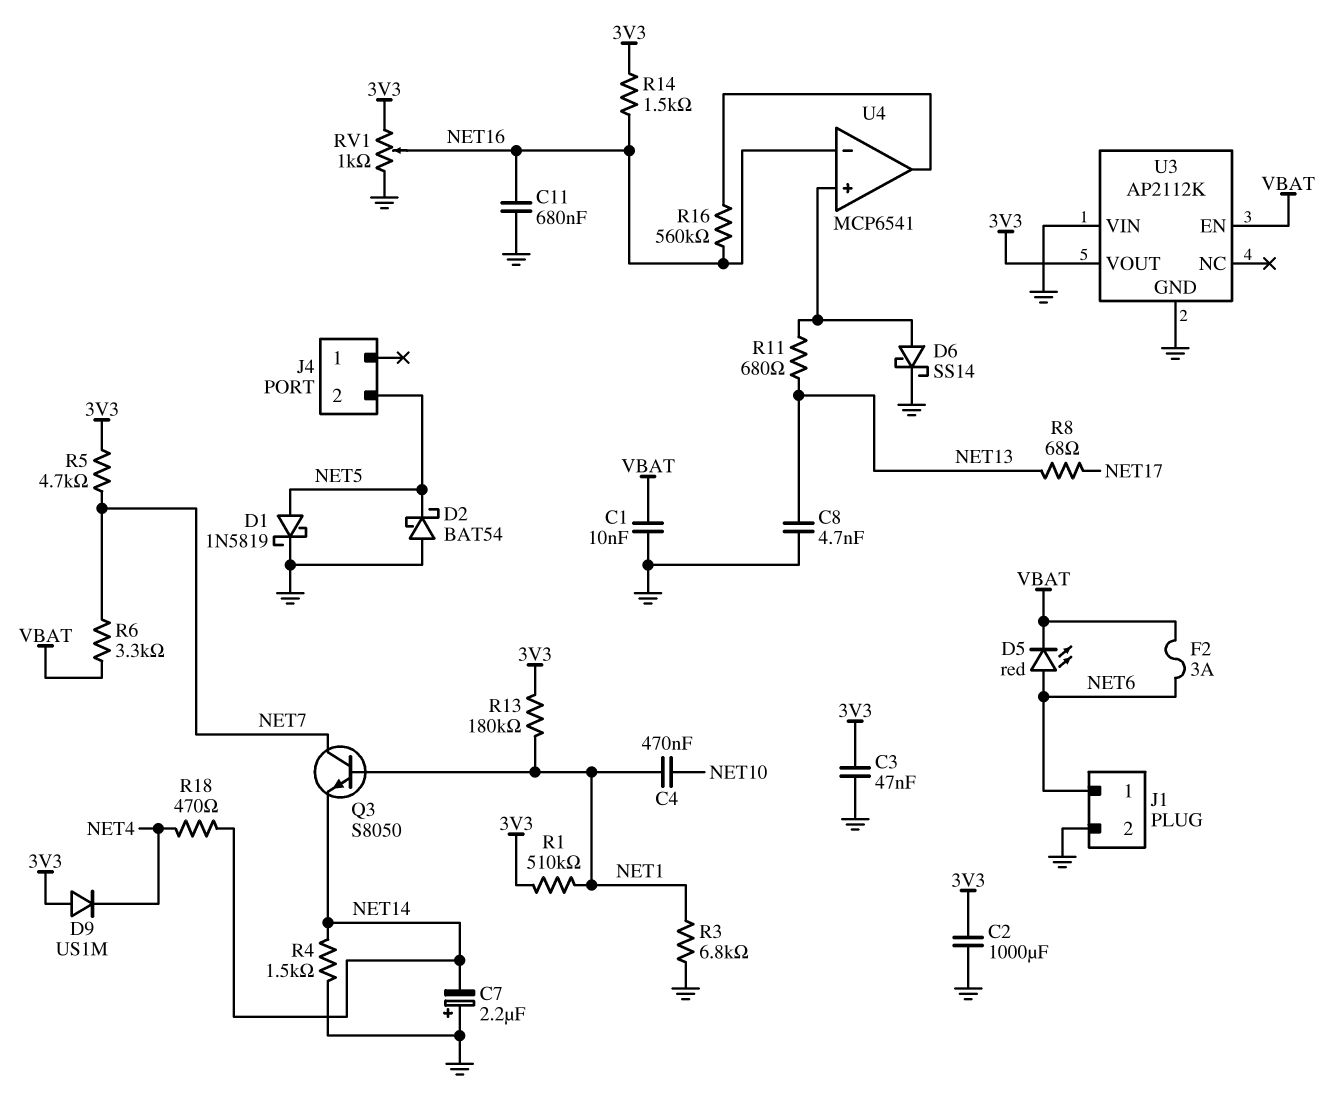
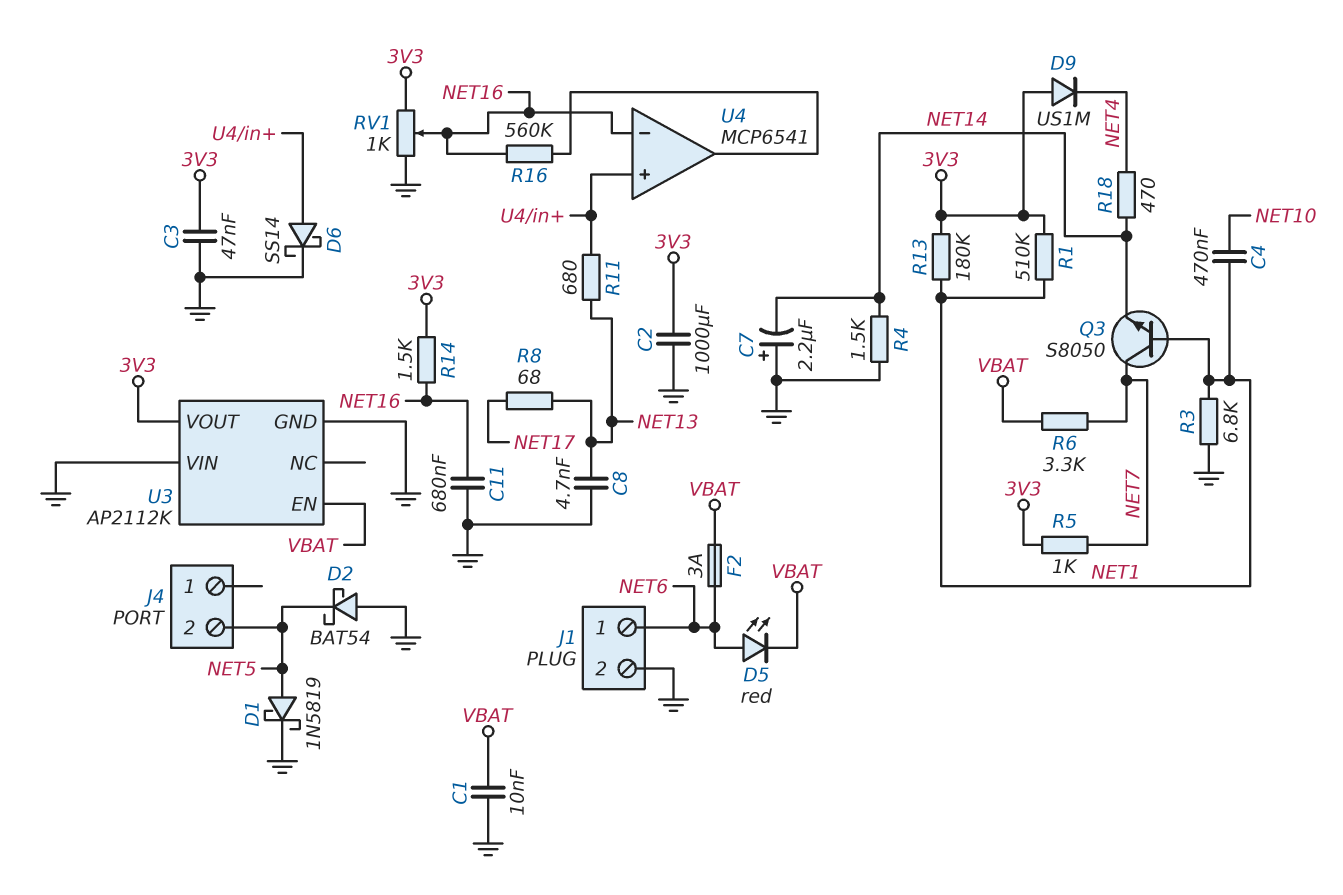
R5: 4.7k (3V3, NET7) -> 1k (3V3, NET7)

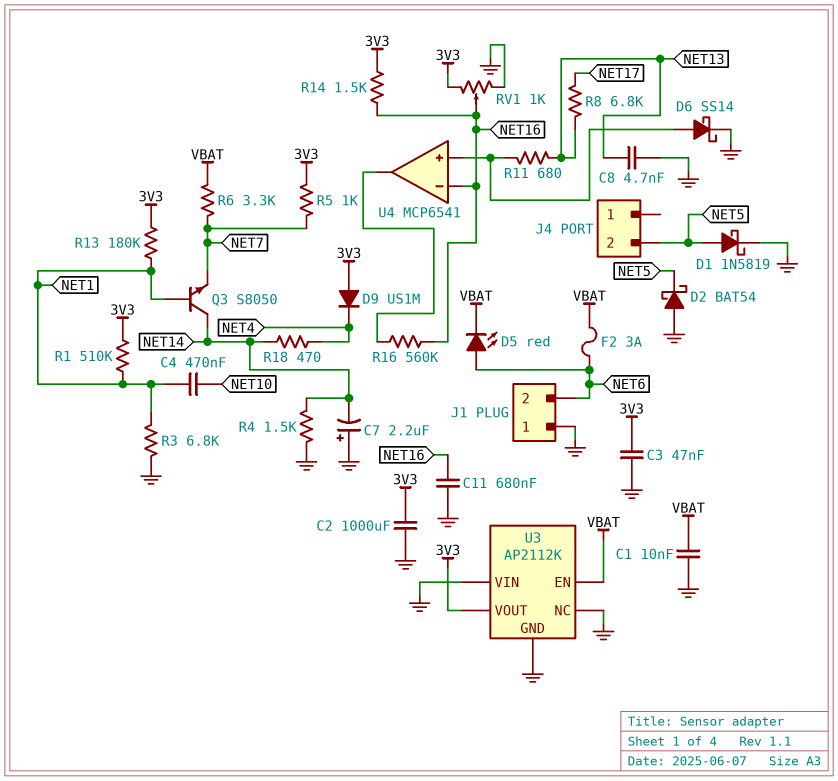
J1 pin 1: NET6 -> GND
J1 pin 2: GND -> NET6
Q3: NPN S8050 (B NET1, C NET7, E NET14) -> NPN S8050 (B NET1, C NET14, E NET7)
R8: 68 (NET13, NET17) -> 6.8k (NET13, NET17)
U3 pin NC: none -> GND

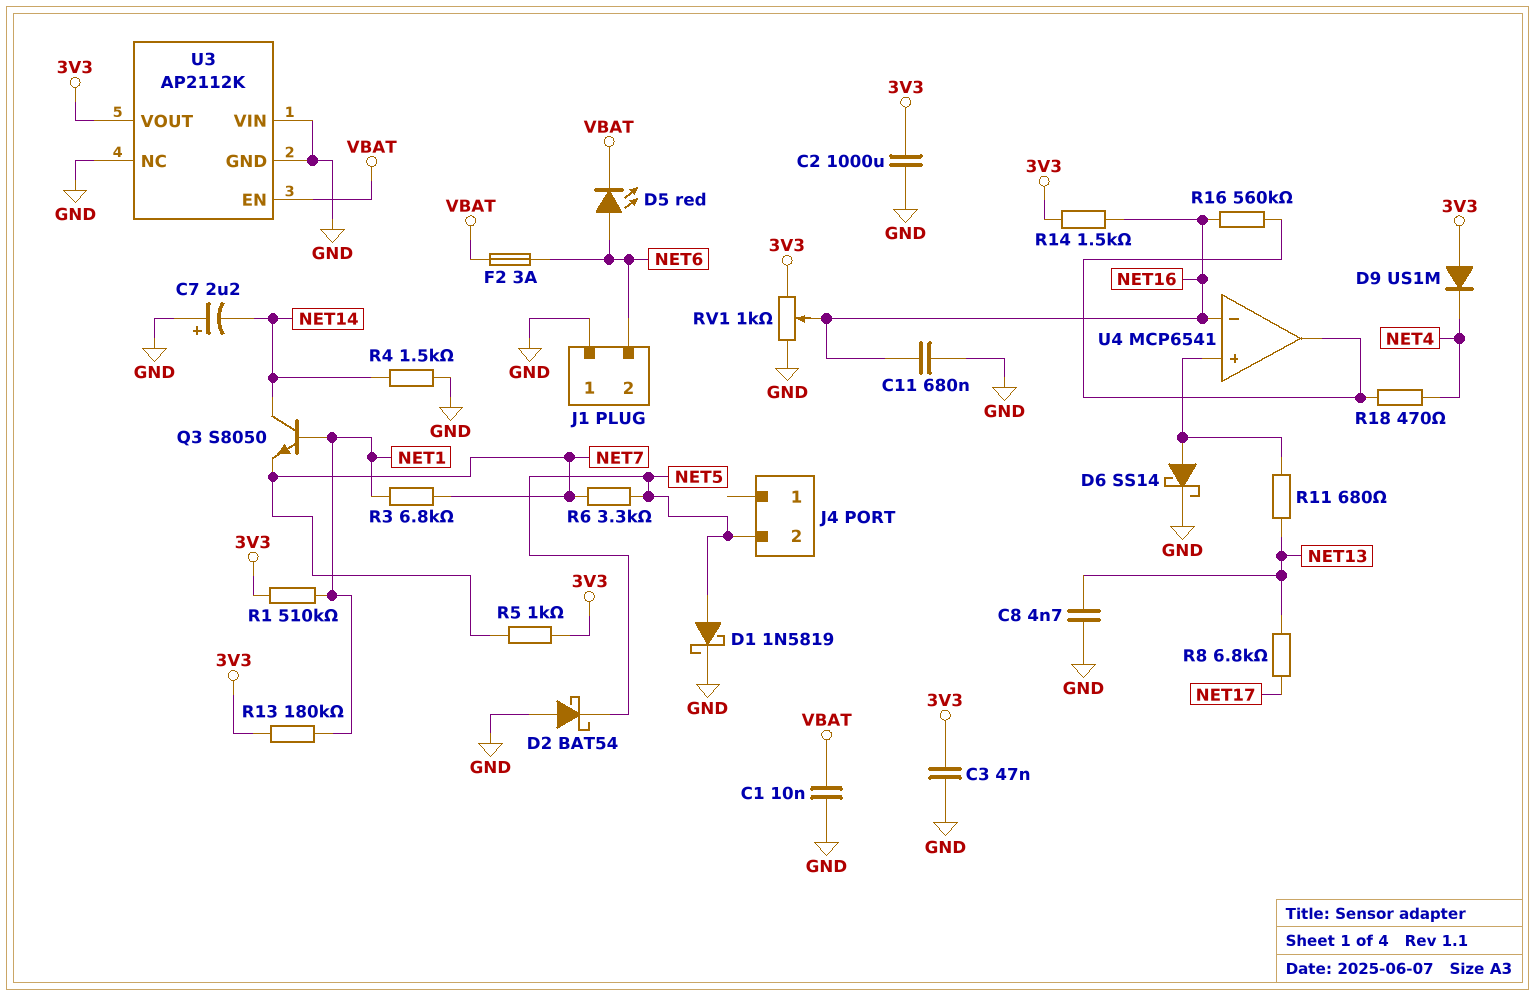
C4: 470nF (NET1, NET10) -> none
R3: 6.8k (GND, NET1) -> 6.8k (NET1, NET7)
R6: 3.3k (NET7, VBAT) -> 3.3k (NET5, NET7)
R18: 470 (NET4, NET14) -> 470 (NET4, U4/out)

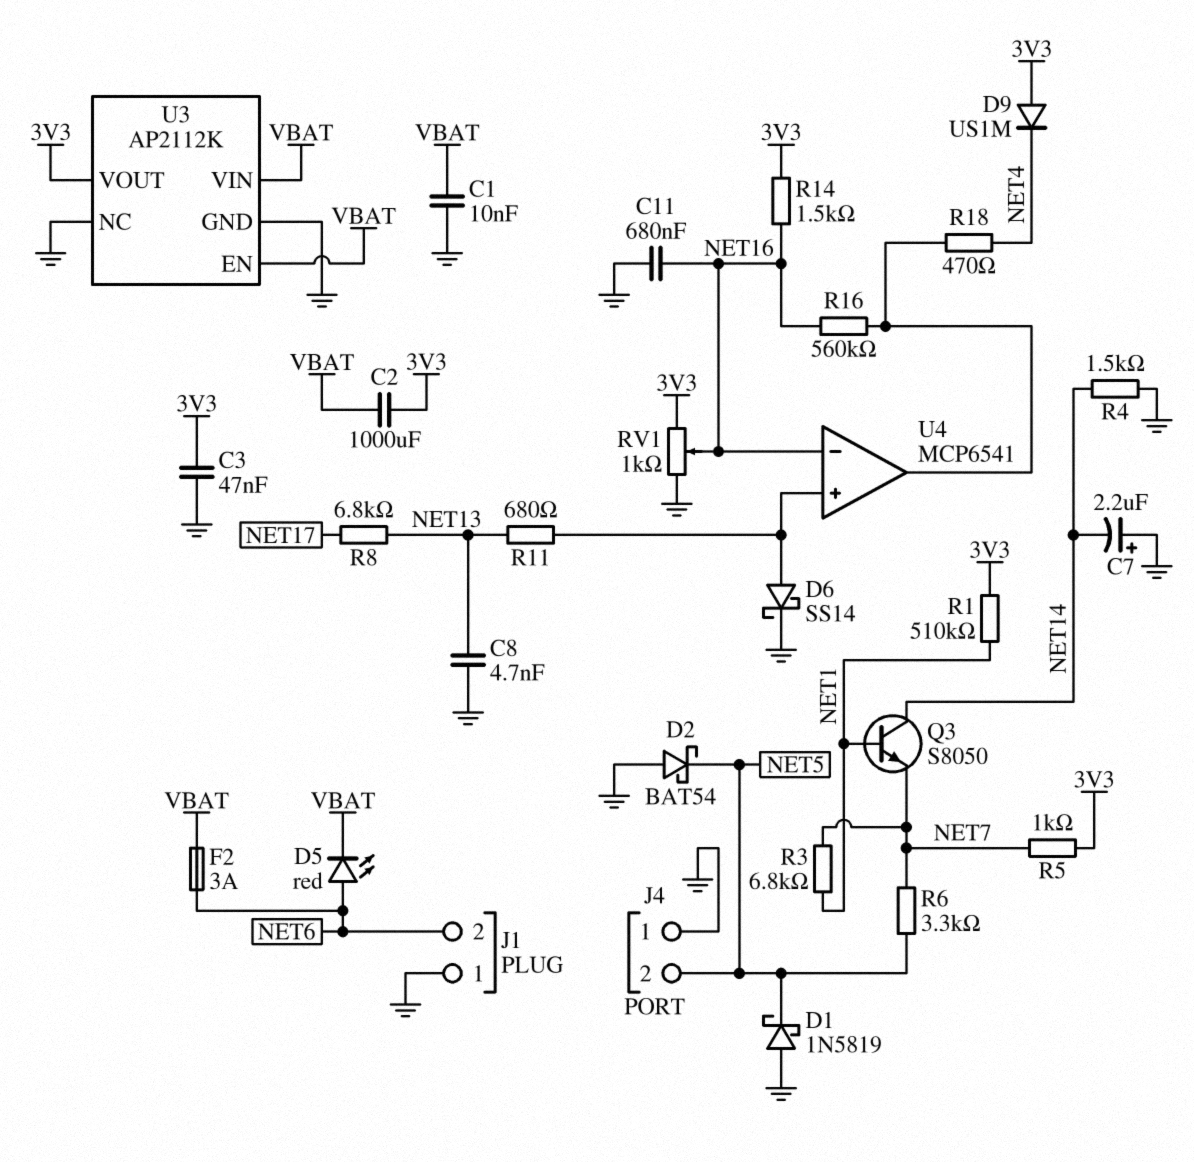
C2: 1000uF (3V3, GND) -> 1000uF (3V3, VBAT)
D1: schottky 1N5819 (A NET5, K GND) -> schottky 1N5819 (A GND, K NET5)
J4 pin 1: none -> GND
R13: 180k (3V3, NET1) -> none
U3 pin VIN: GND -> VBAT

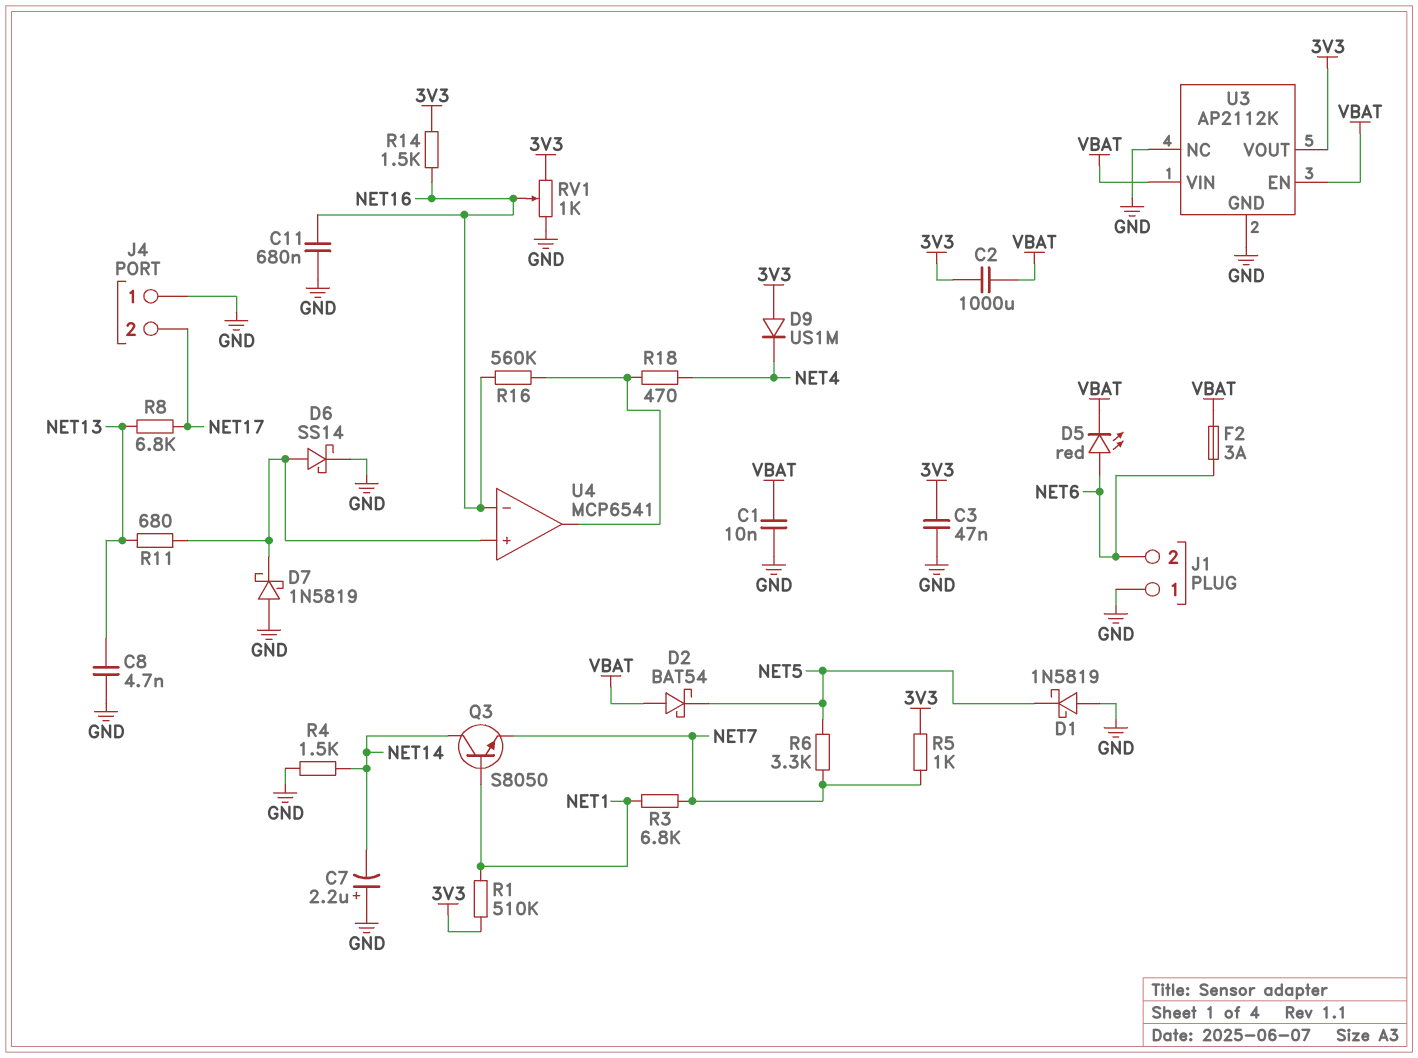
D2: schottky BAT54 (A GND, K NET5) -> schottky BAT54 (A VBAT, K NET5)
D7: none -> schottky 1N5819 (A GND, K U4/in+)
J4 pin 2: NET5 -> NET17

